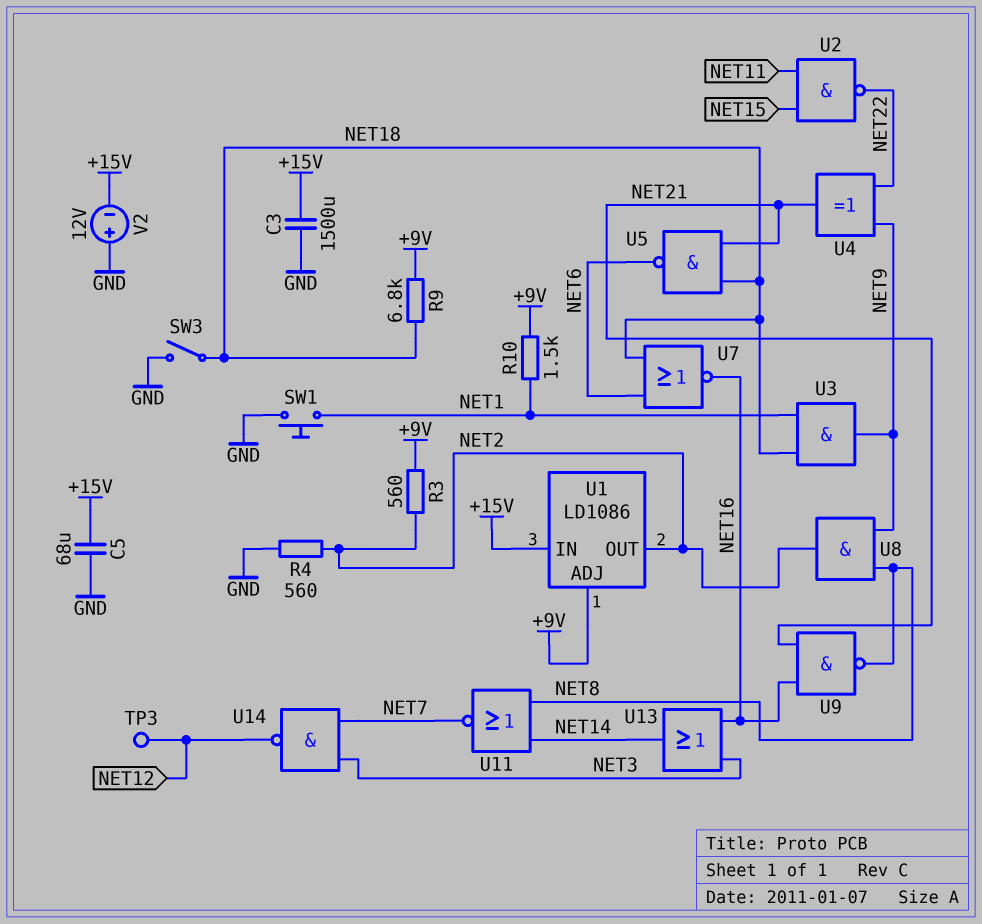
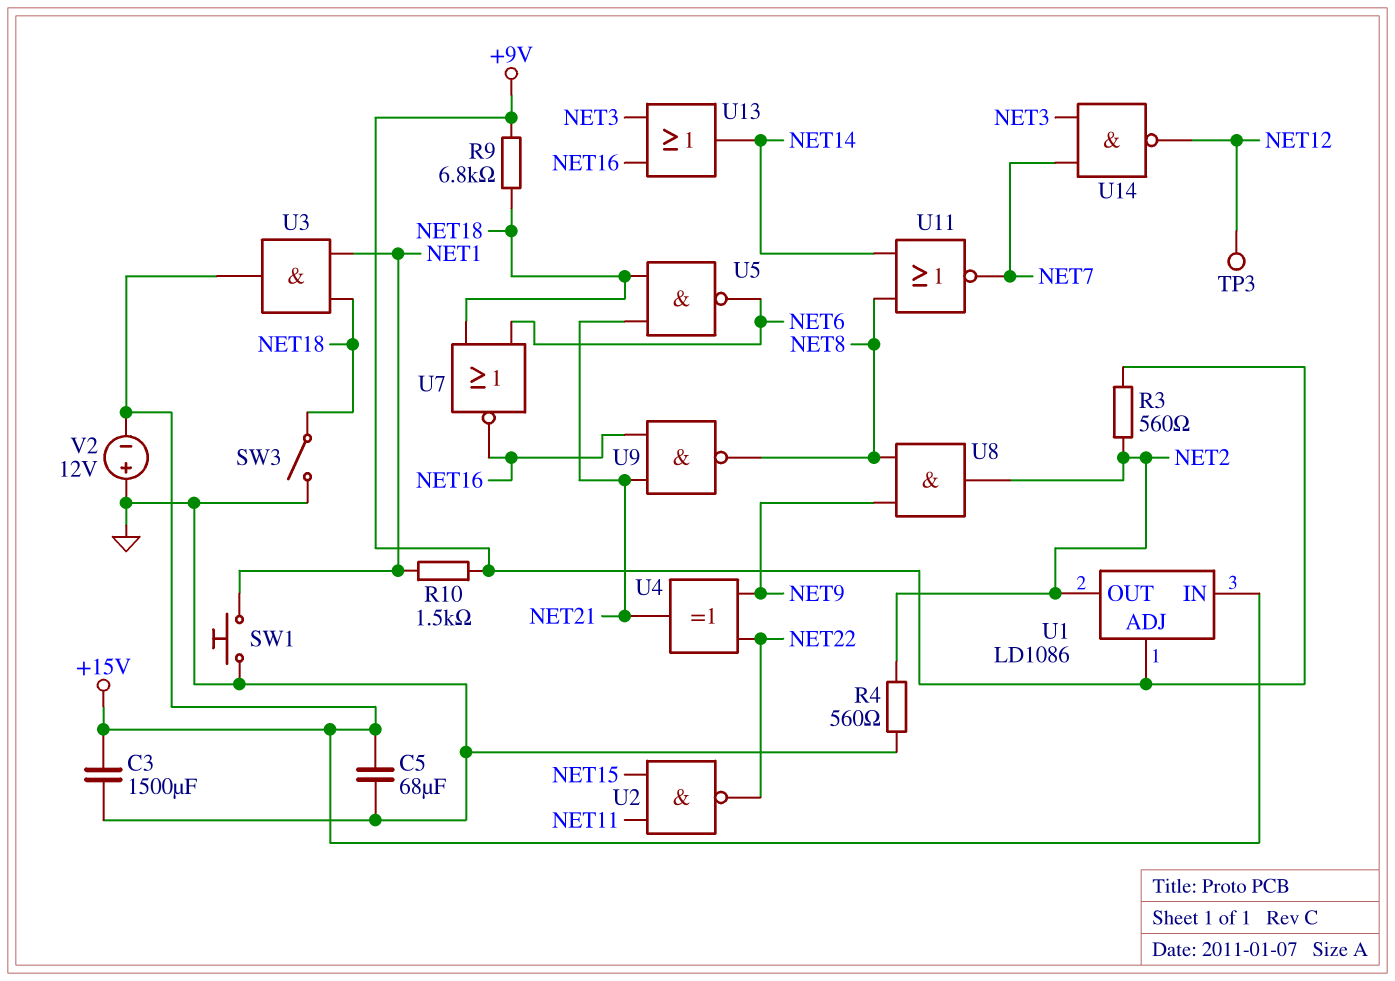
U3: AND (in NET1, in NET18, out NET9) -> AND (in NET1, in NET18, out +15V)

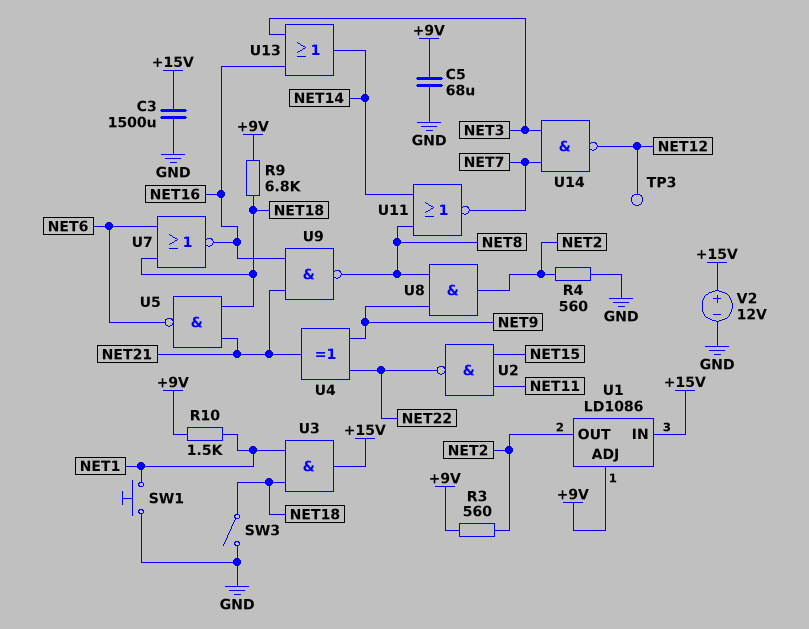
C5: 68uF (+15V, GND) -> 68uF (+9V, GND)
V2: 12V (plus GND, minus +15V) -> 12V (plus +15V, minus GND)

